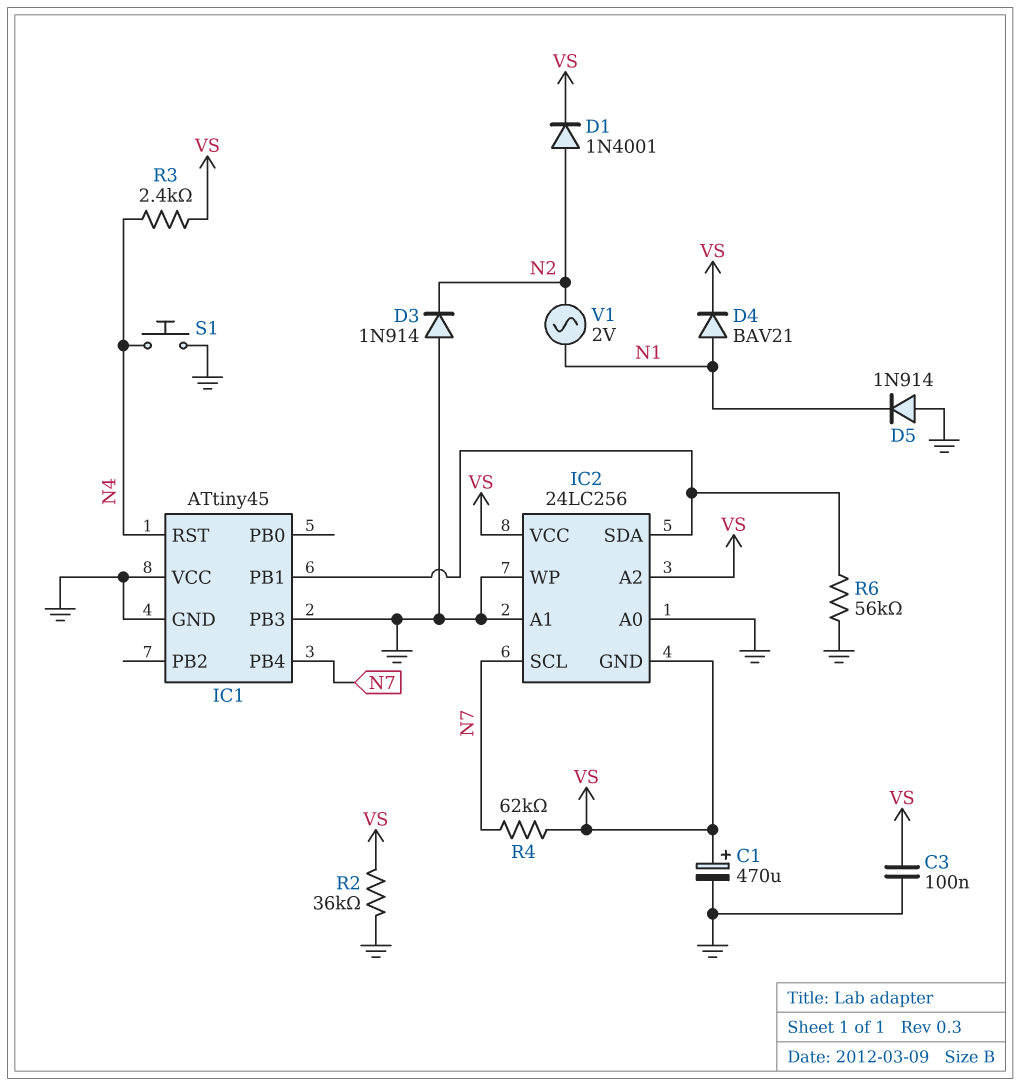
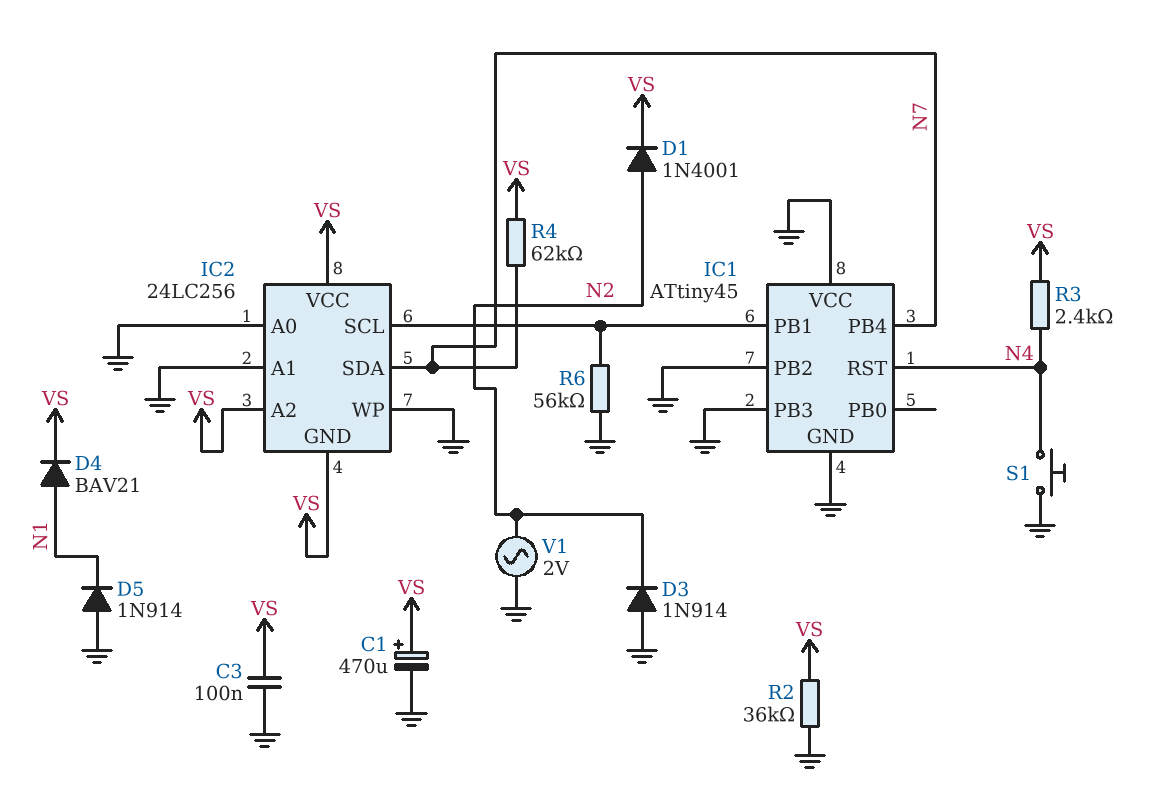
IC1 pin PB2: none -> GND
IC2 pin SCL: N7 -> IC1/PB1
IC2 pin SDA: IC1/PB1 -> N7
V1: AC 2V (N1, N2) -> AC 2V (GND, N2)

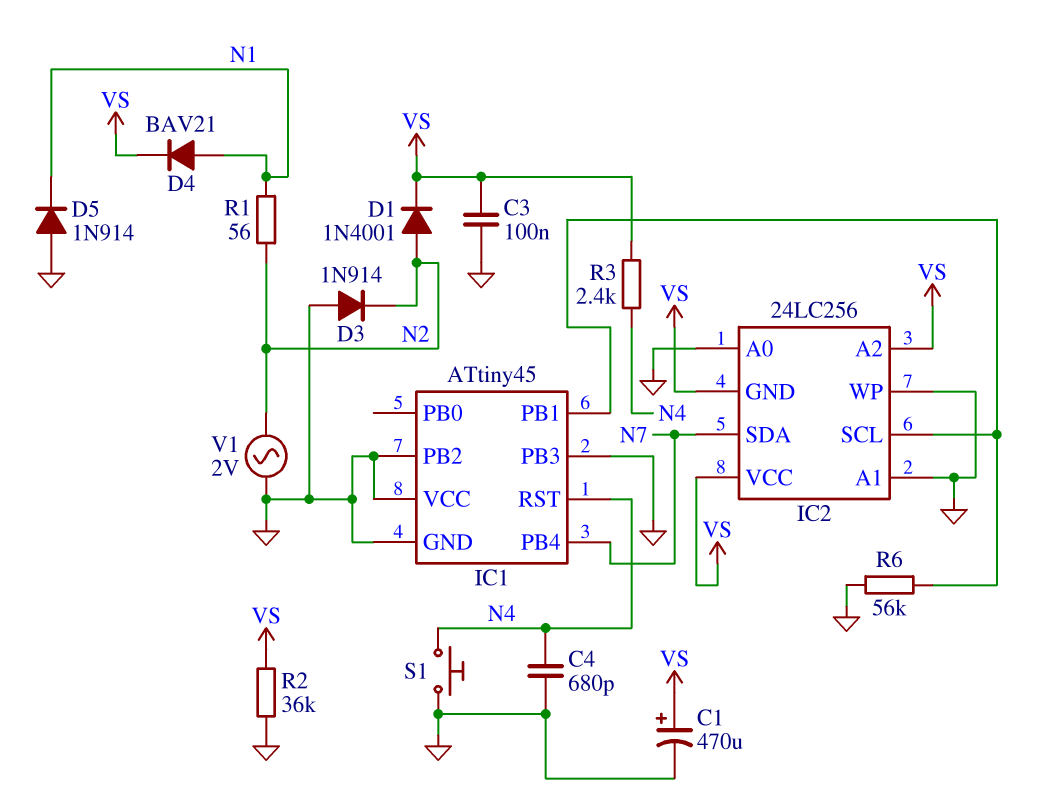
C4: none -> 680pF (GND, N4)
R1: none -> 56 (N1, N2)
R4: 62k (N7, VS) -> none

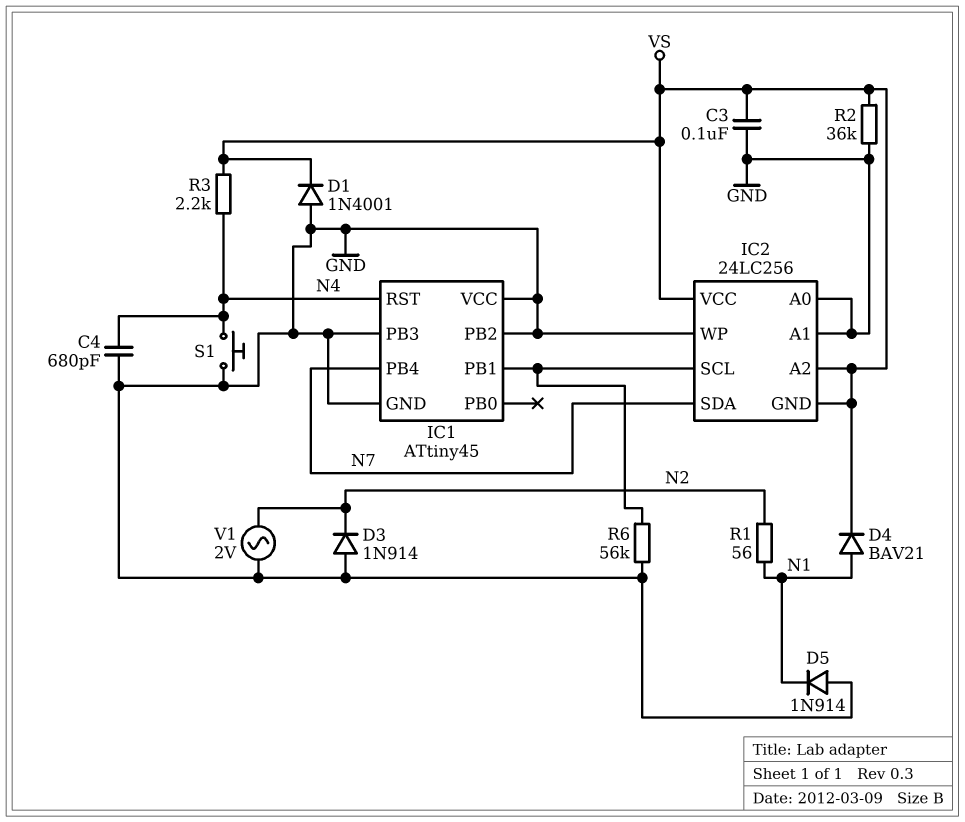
C1: 470uF (plus VS, minus GND) -> none
D1: diode 1N4001 (A N2, K VS) -> diode 1N4001 (A GND, K VS)
R3: 2.4k (N4, VS) -> 2.2k (N4, VS)

